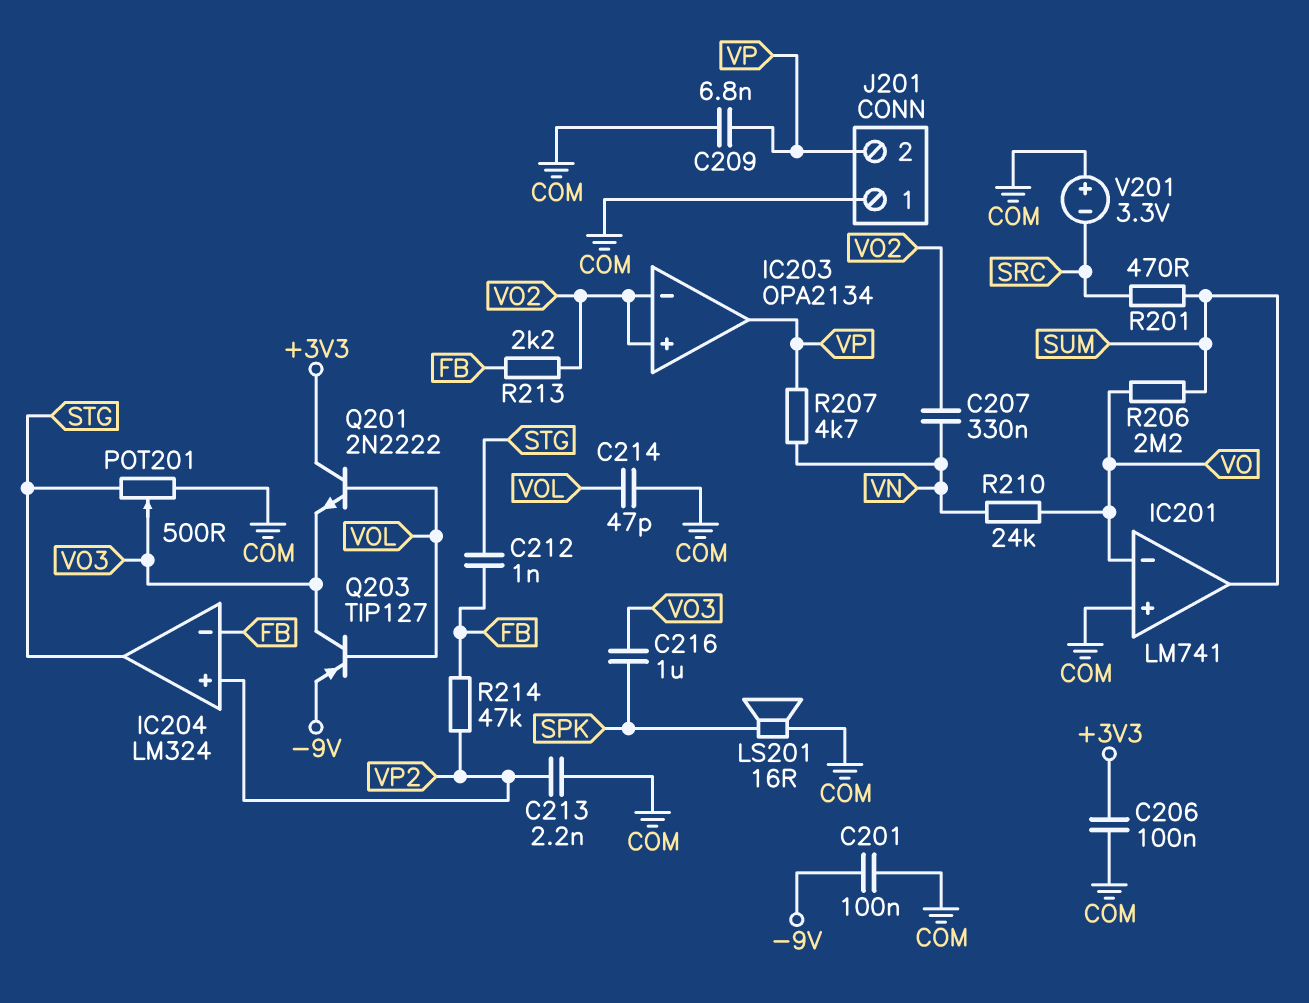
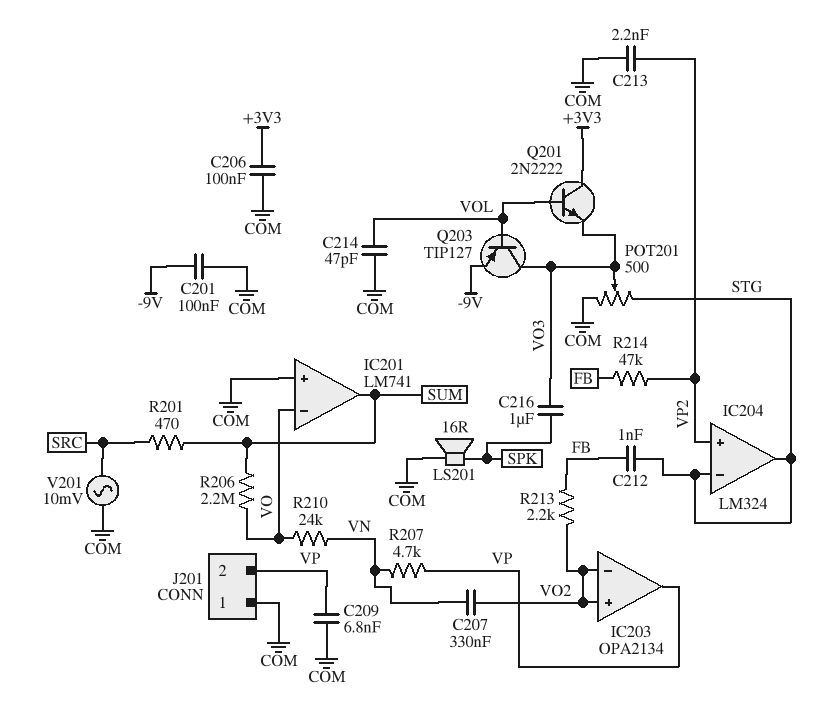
IC204 pin in-: FB -> STG
V201: 3.3V (plus COM, minus SRC) -> AC 10mV (COM, SRC)

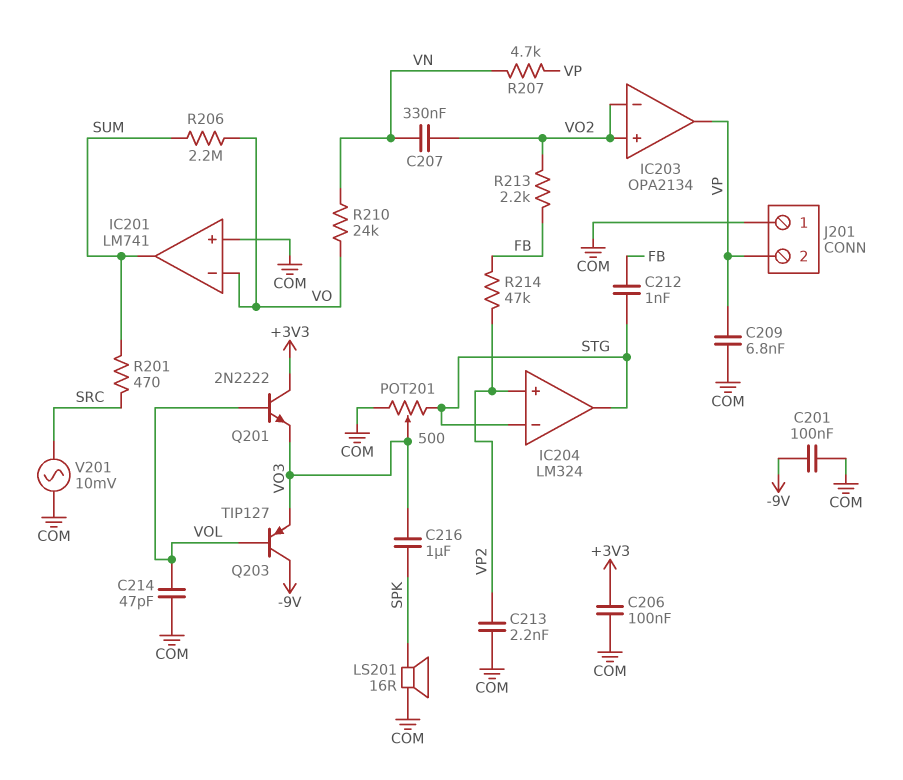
Q203: PNP TIP127 (B VOL, C VO3, E -9V) -> PNP TIP127 (B VOL, C -9V, E VO3)

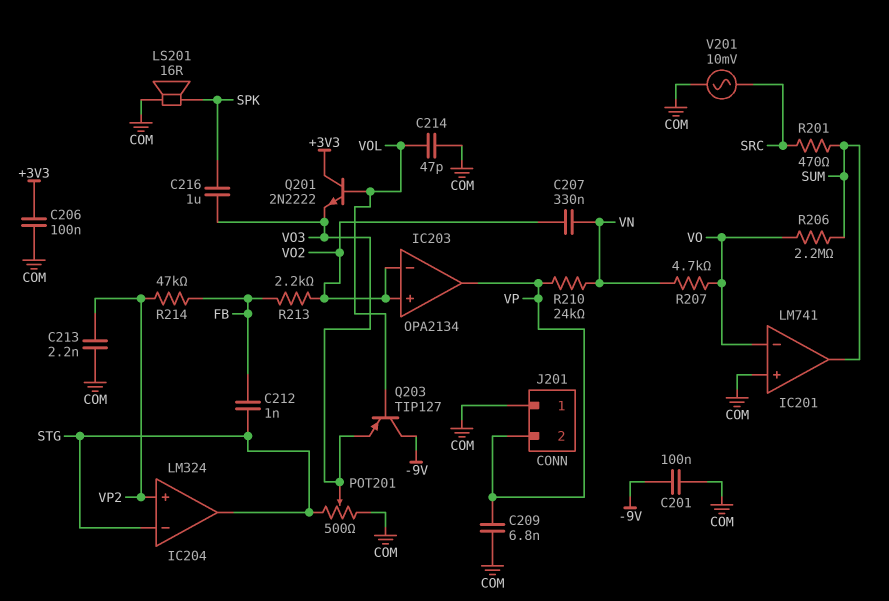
R207: 4.7k (VN, VP) -> 4.7k (VN, VO)
R210: 24k (VN, VO) -> 24k (VN, VP)

